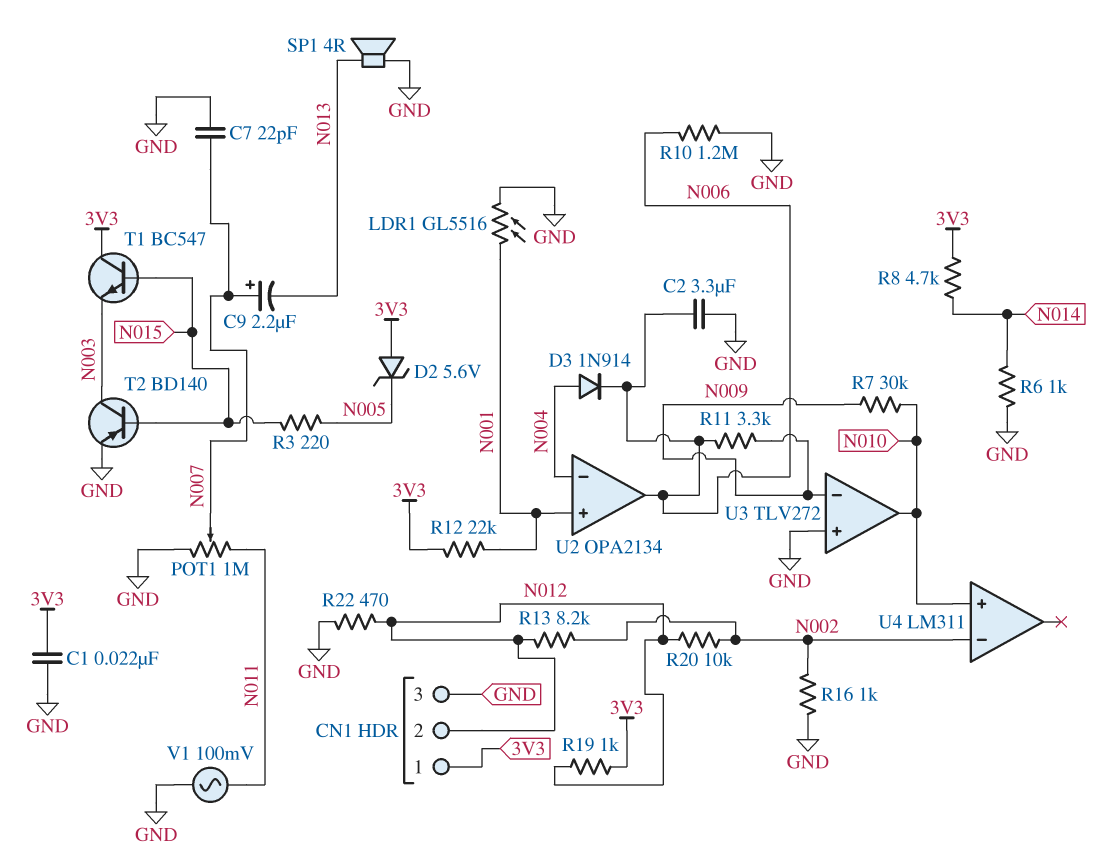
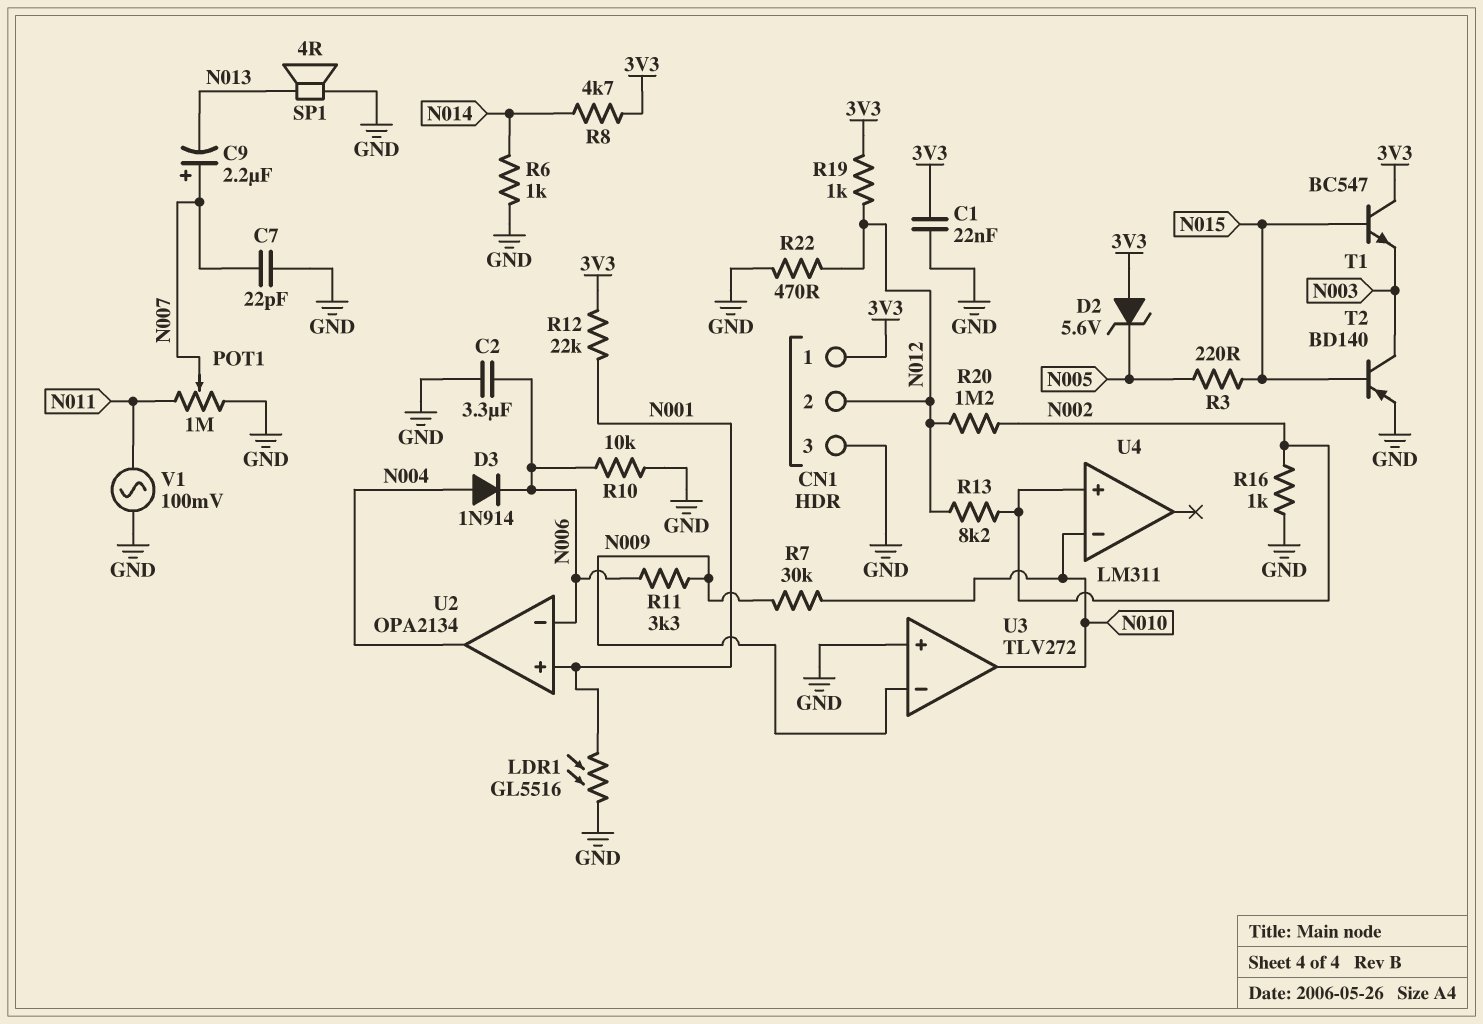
R10: 1.2M (GND, N006) -> 10k (GND, N006)
R20: 10k (N002, N012) -> 1.2M (N002, N012)
U2 pin in-: N004 -> N006
U2 pin out: N006 -> N004
U4 pin in+: N010 -> N002
U4 pin in-: N002 -> N010

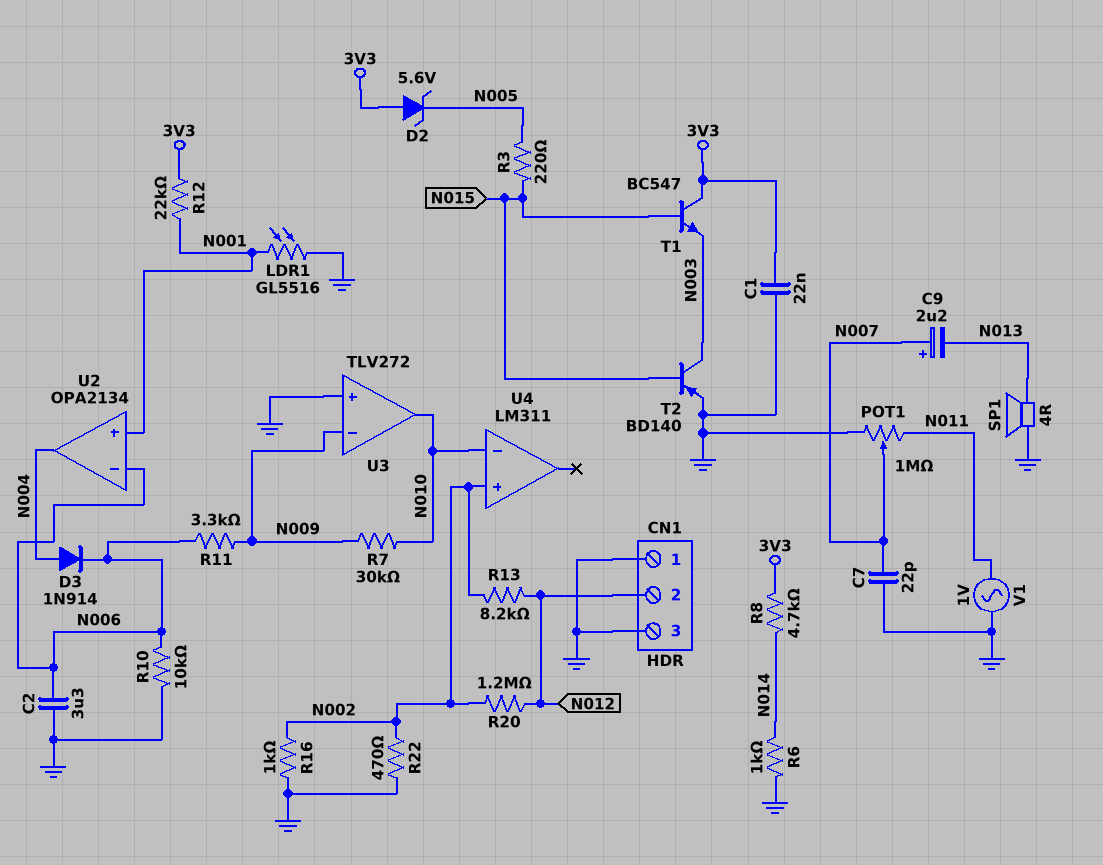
CN1 pin 1: 3V3 -> GND
R19: 1k (3V3, N012) -> none
R22: 470 (GND, N012) -> 470 (GND, N002)
V1: AC 100mV (GND, N011) -> AC 1V (GND, N011)

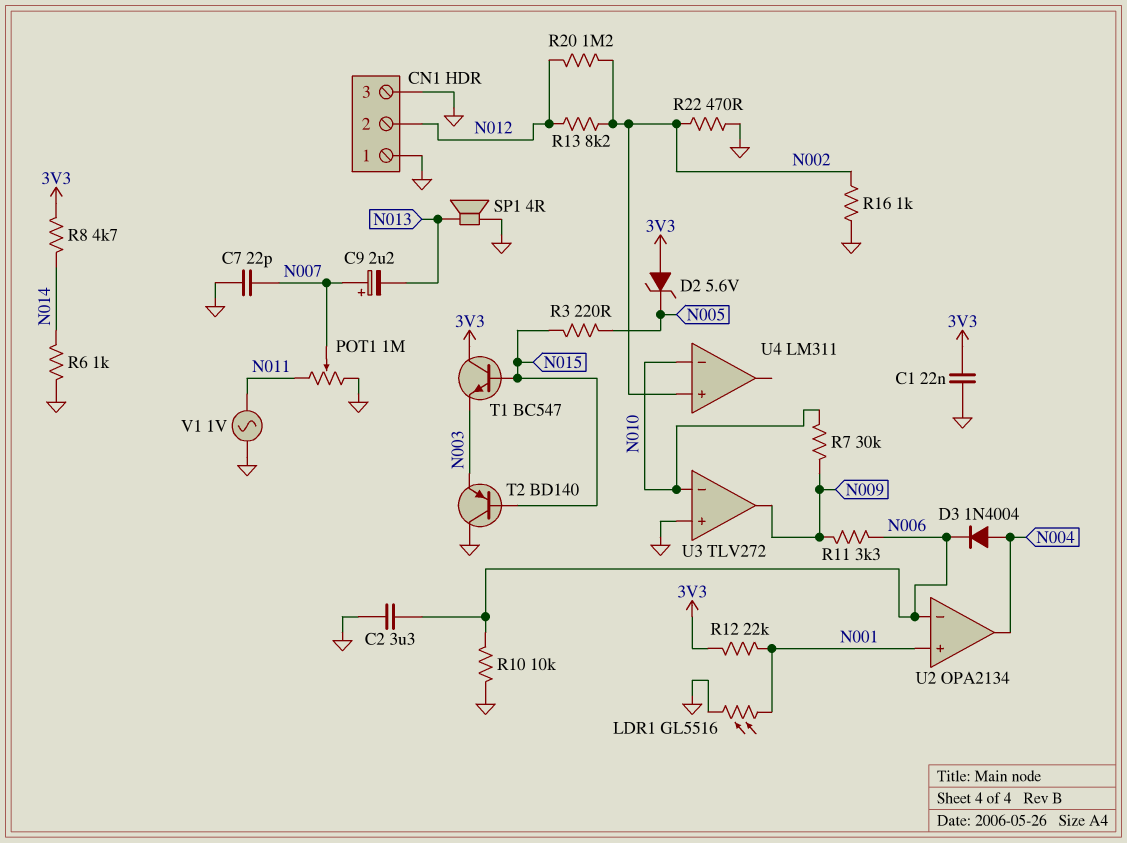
D3: diode 1N914 (A N004, K N006) -> diode 1N4004 (A N004, K N006)
T2: PNP BD140 (B N015, C N003, E GND) -> PNP BD140 (B N015, C GND, E N003)
U3 pin in-: N009 -> N010
U3 pin out: N010 -> N009

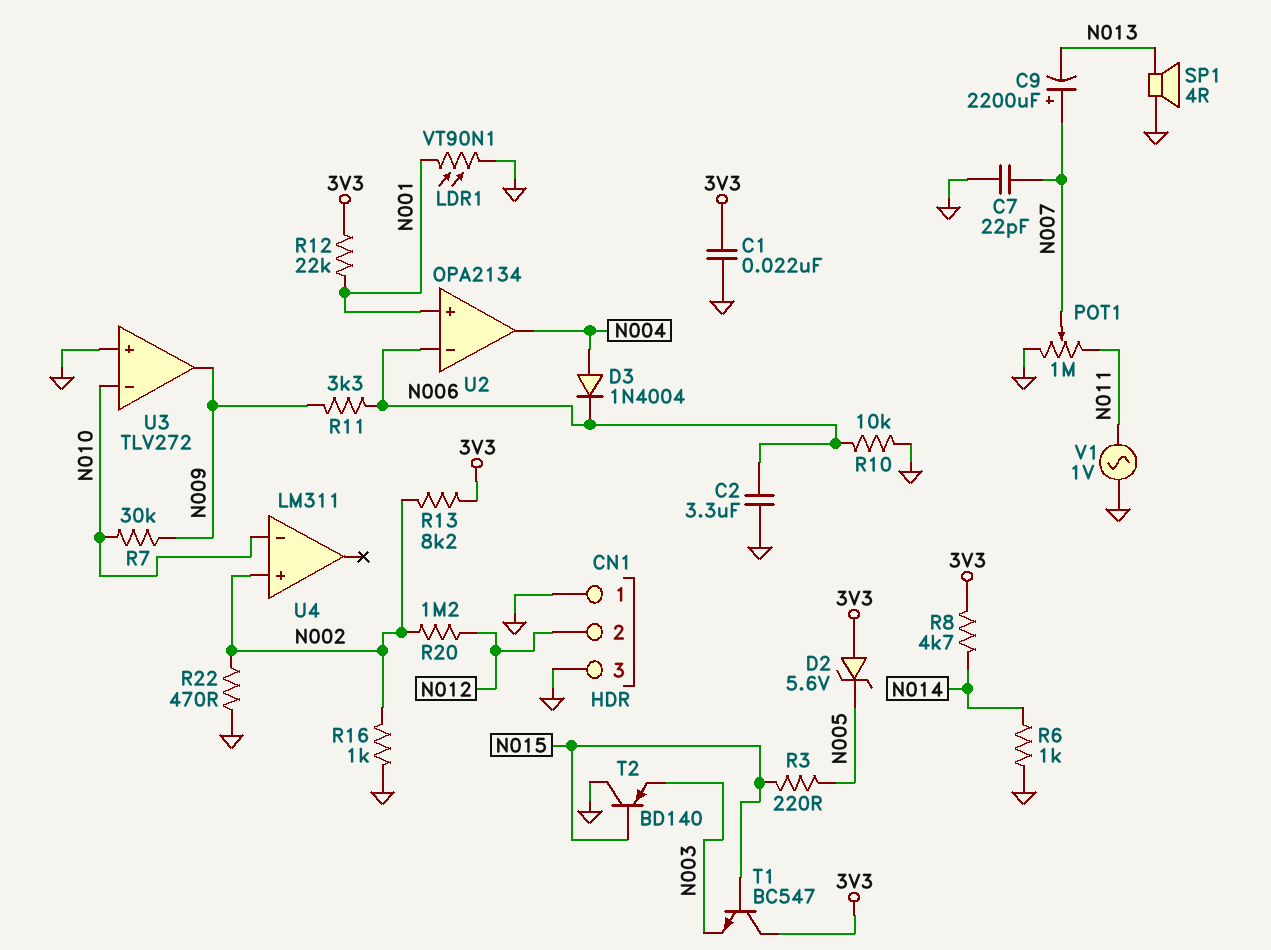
C9: 2.2uF (plus N007, minus N013) -> 2200uF (plus N007, minus N013)
LDR1: GL5516 (GND, N001) -> VT90N1 (GND, N001)
R13: 8.2k (N002, N012) -> 8.2k (3V3, N002)

